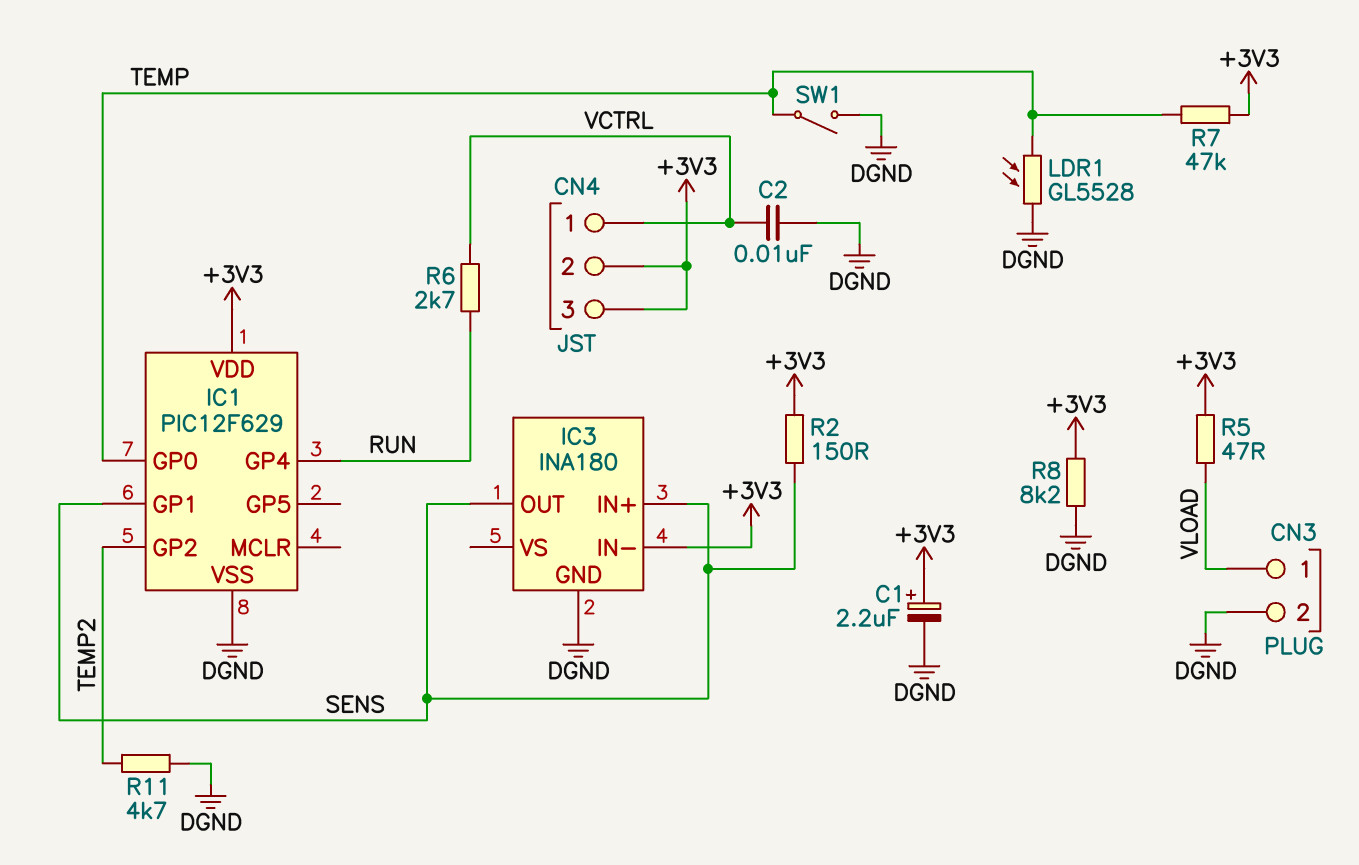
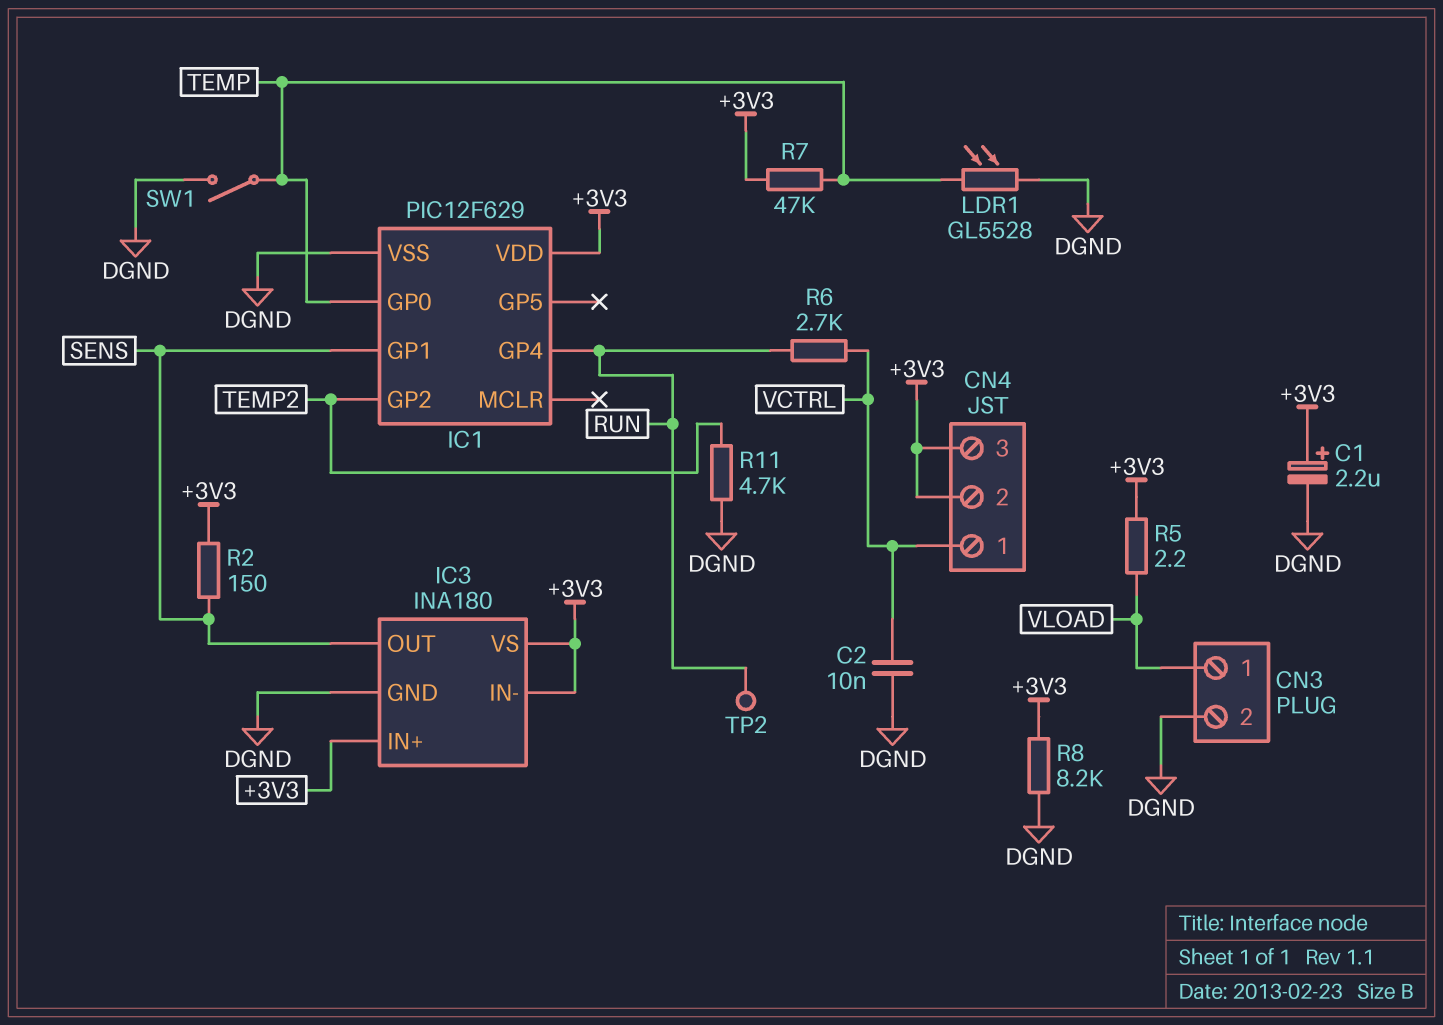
IC3 pin IN+: SENS -> +3V3
IC3 pin VS: none -> +3V3
R5: 47 (+3V3, VLOAD) -> 2.2 (+3V3, VLOAD)
TP2: none -> test point (RUN)

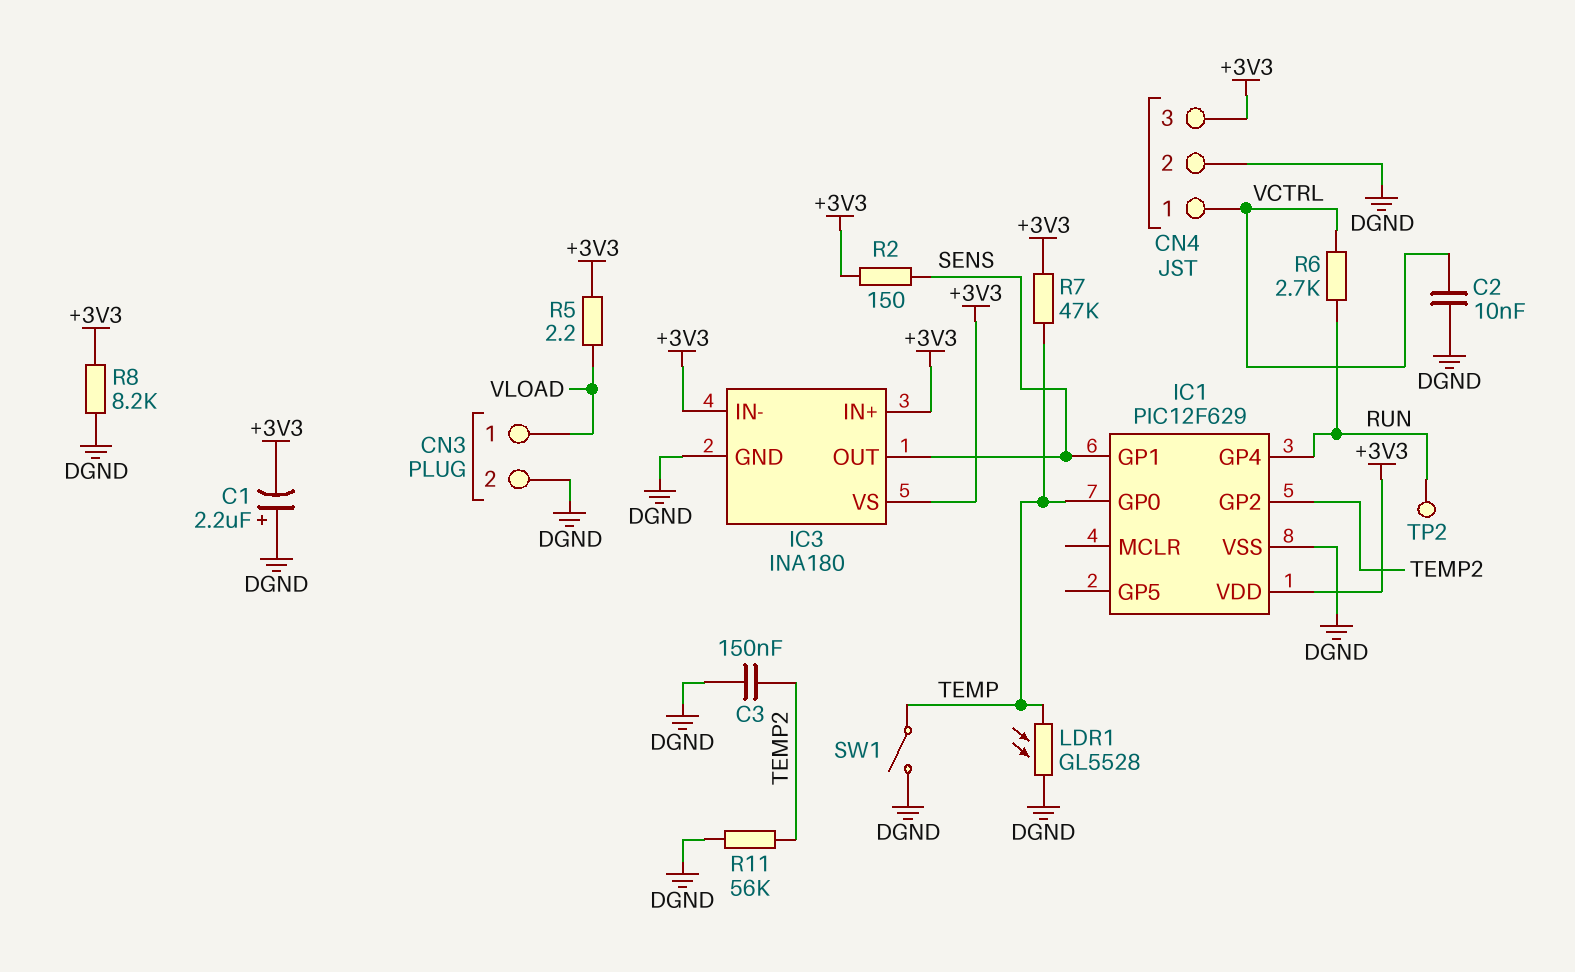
C1: 2.2uF (plus +3V3, minus DGND) -> 2.2uF (plus DGND, minus +3V3)
C3: none -> 150nF (DGND, TEMP2)
CN4 pin 2: +3V3 -> DGND
R11: 4.7k (DGND, TEMP2) -> 56k (DGND, TEMP2)

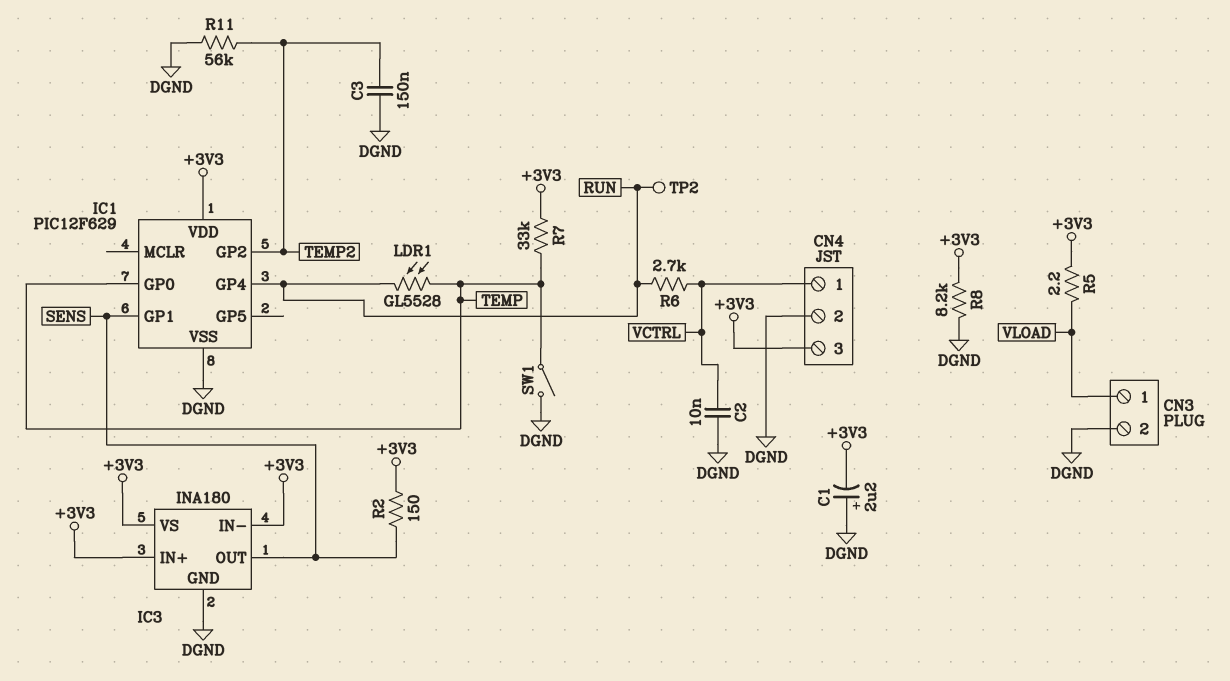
LDR1: GL5528 (DGND, TEMP) -> GL5528 (RUN, TEMP)
R7: 47k (+3V3, TEMP) -> 33k (+3V3, TEMP)

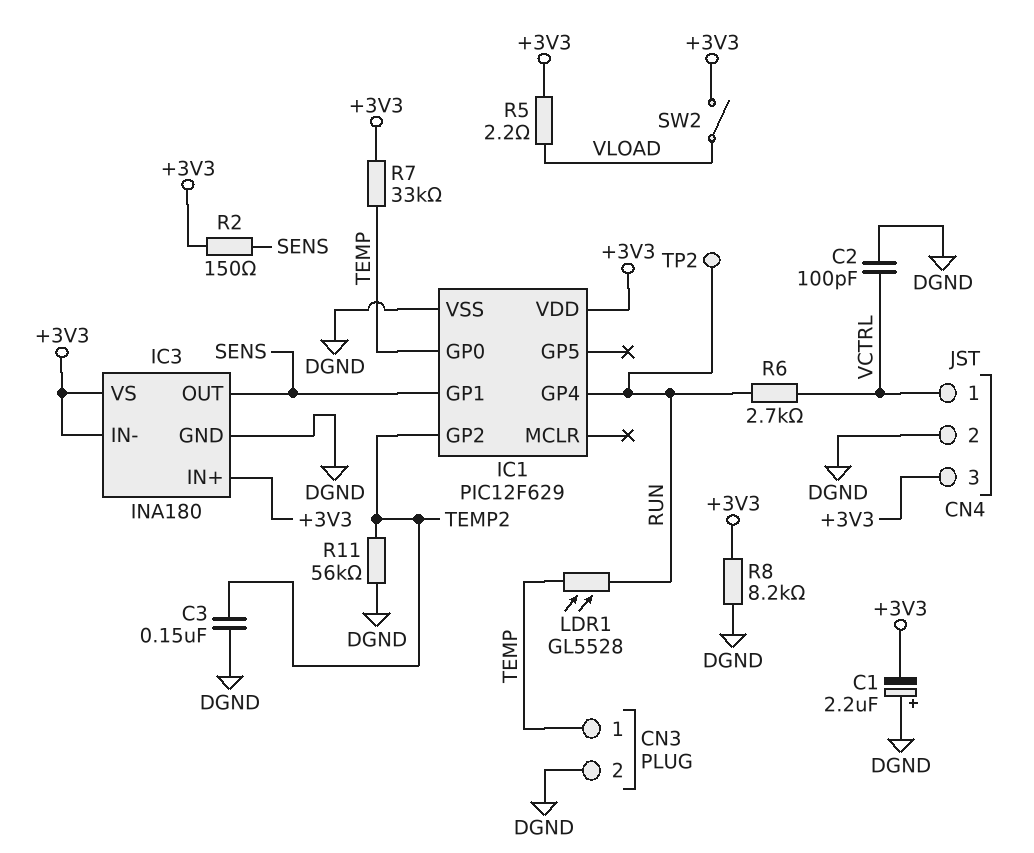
C2: 10nF (DGND, VCTRL) -> 100pF (DGND, VCTRL)
CN3 pin 1: VLOAD -> TEMP
SW1: switch (DGND, TEMP) -> none
SW2: none -> switch (+3V3, VLOAD)

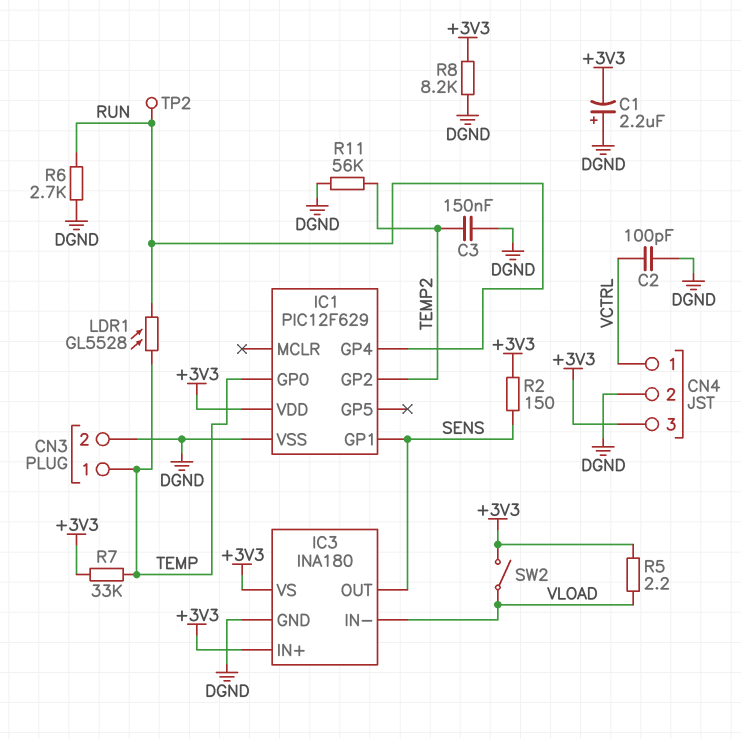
IC3 pin IN-: +3V3 -> VLOAD
R6: 2.7k (RUN, VCTRL) -> 2.7k (DGND, RUN)

